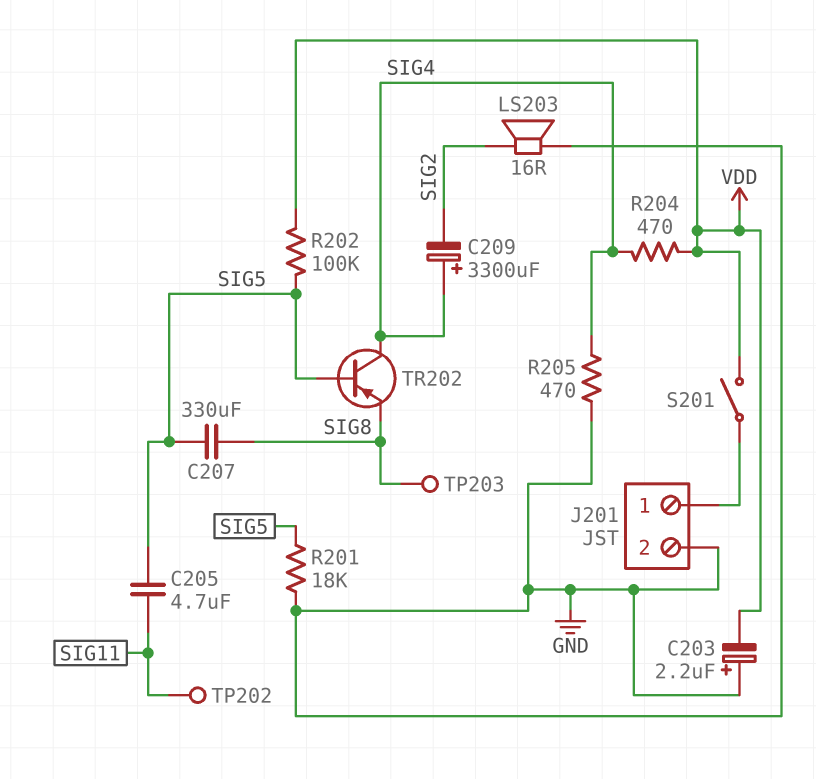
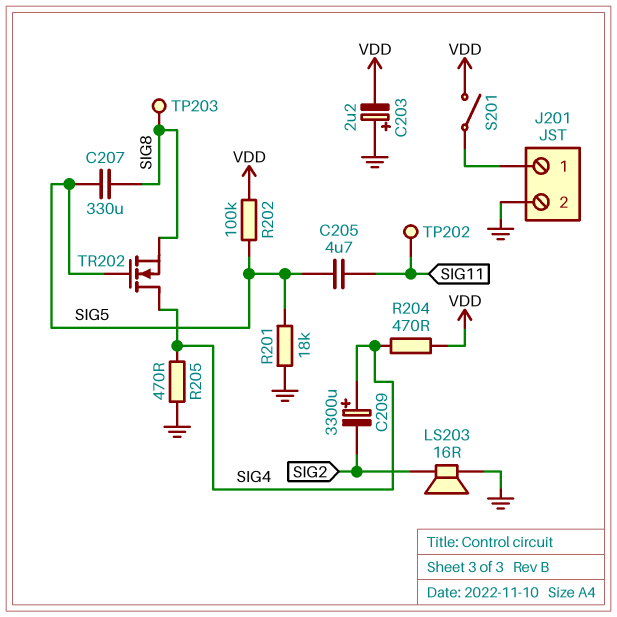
TR202: PNP (B SIG5, C SIG4, E SIG8) -> NMOS (G SIG5, D SIG4, S SIG8)

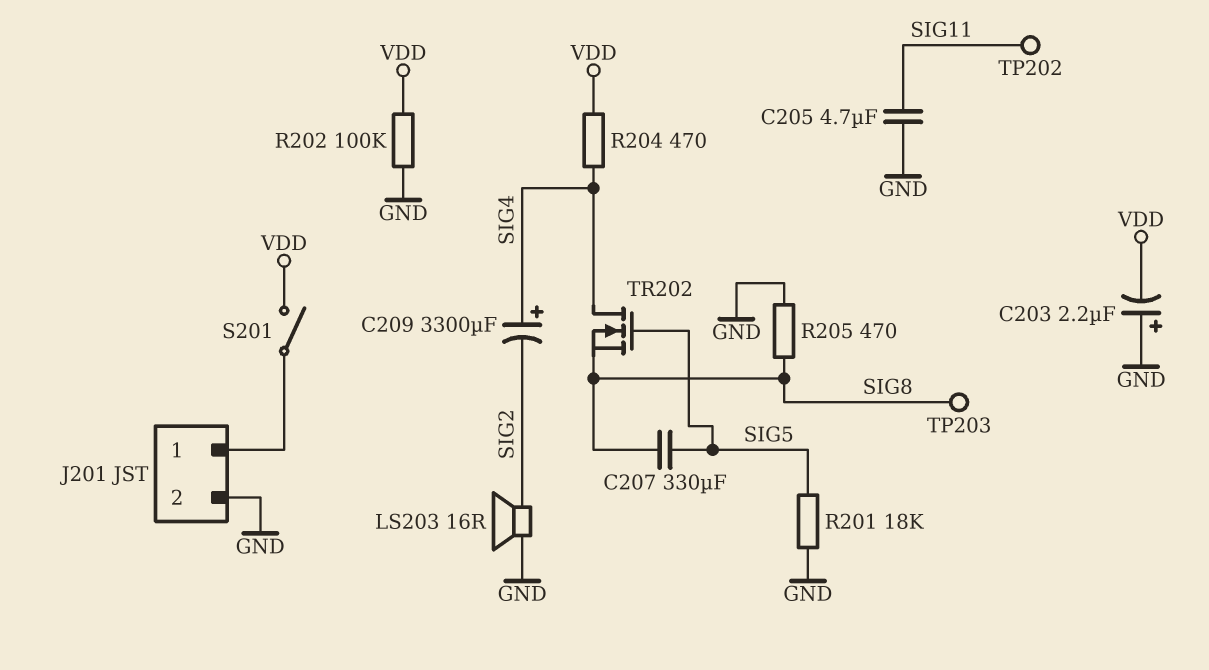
C205: 4.7uF (SIG5, SIG11) -> 4.7uF (GND, SIG11)
R202: 100k (SIG5, VDD) -> 100k (GND, VDD)
R205: 470 (GND, SIG4) -> 470 (GND, SIG8)

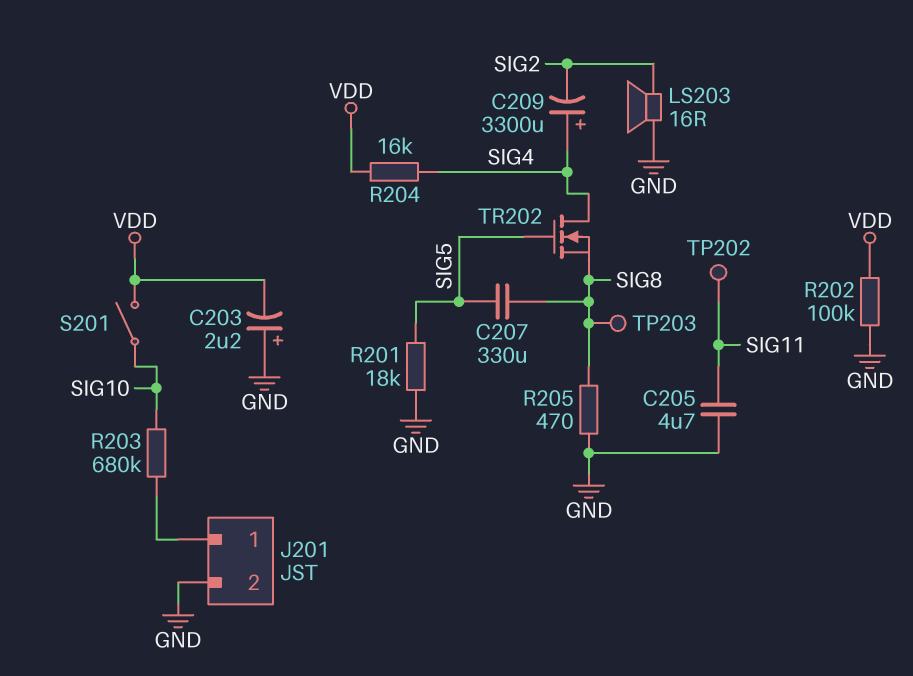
R203: none -> 680k (J201/1, SIG10)
R204: 470 (SIG4, VDD) -> 16k (SIG4, VDD)
S201: switch (J201/1, VDD) -> switch (SIG10, VDD)

